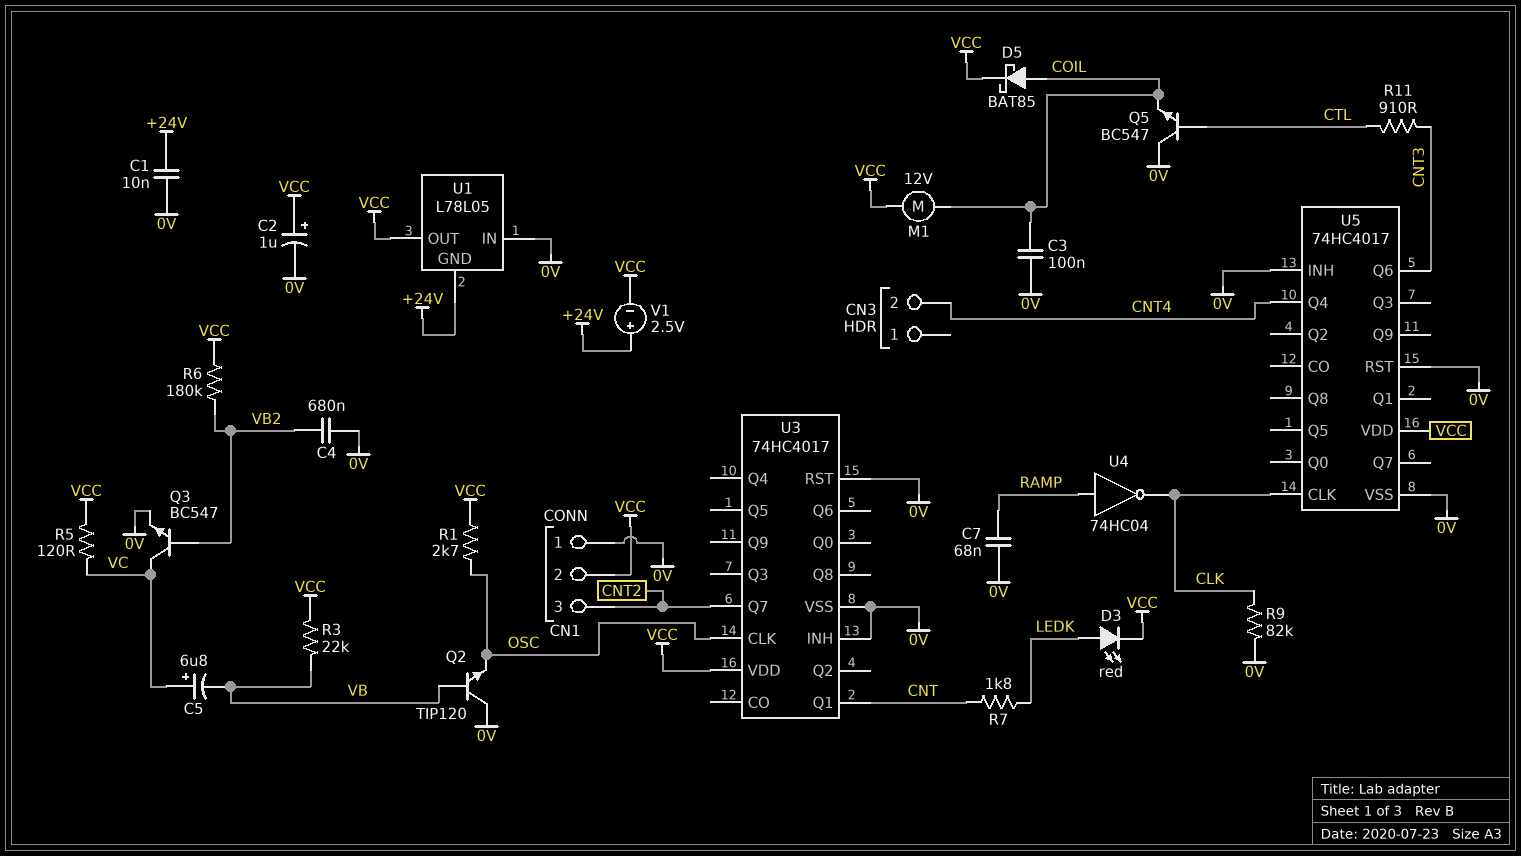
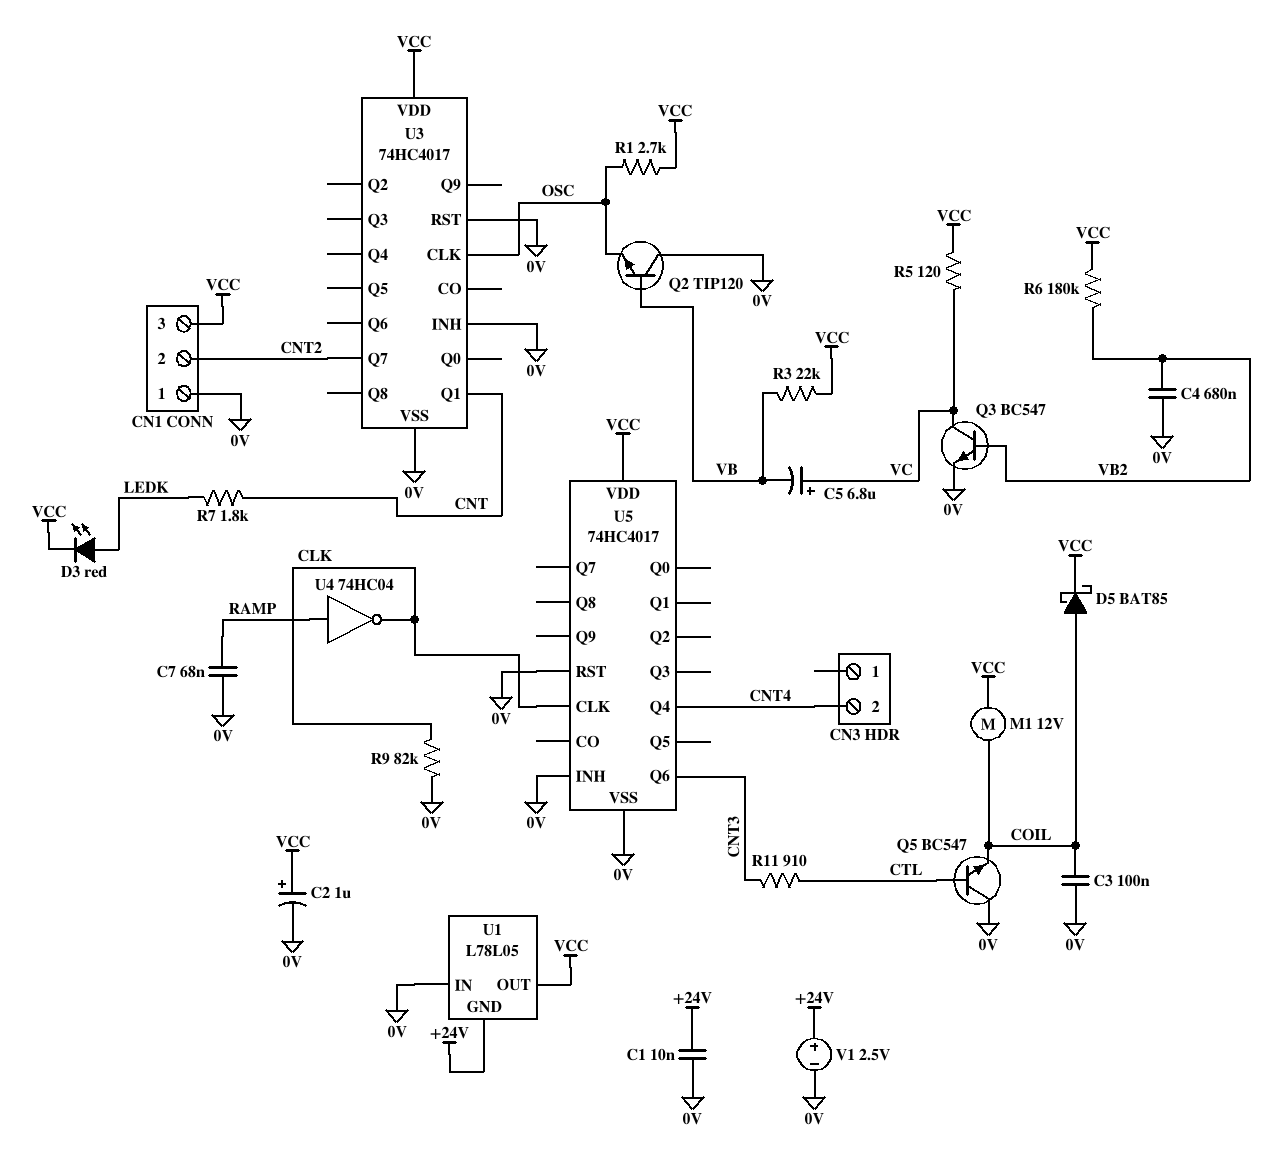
CN1 pin 2: VCC -> CNT2
CN1 pin 3: CNT2 -> VCC
V1: 2.5V (plus +24V, minus VCC) -> 2.5V (plus +24V, minus 0V)

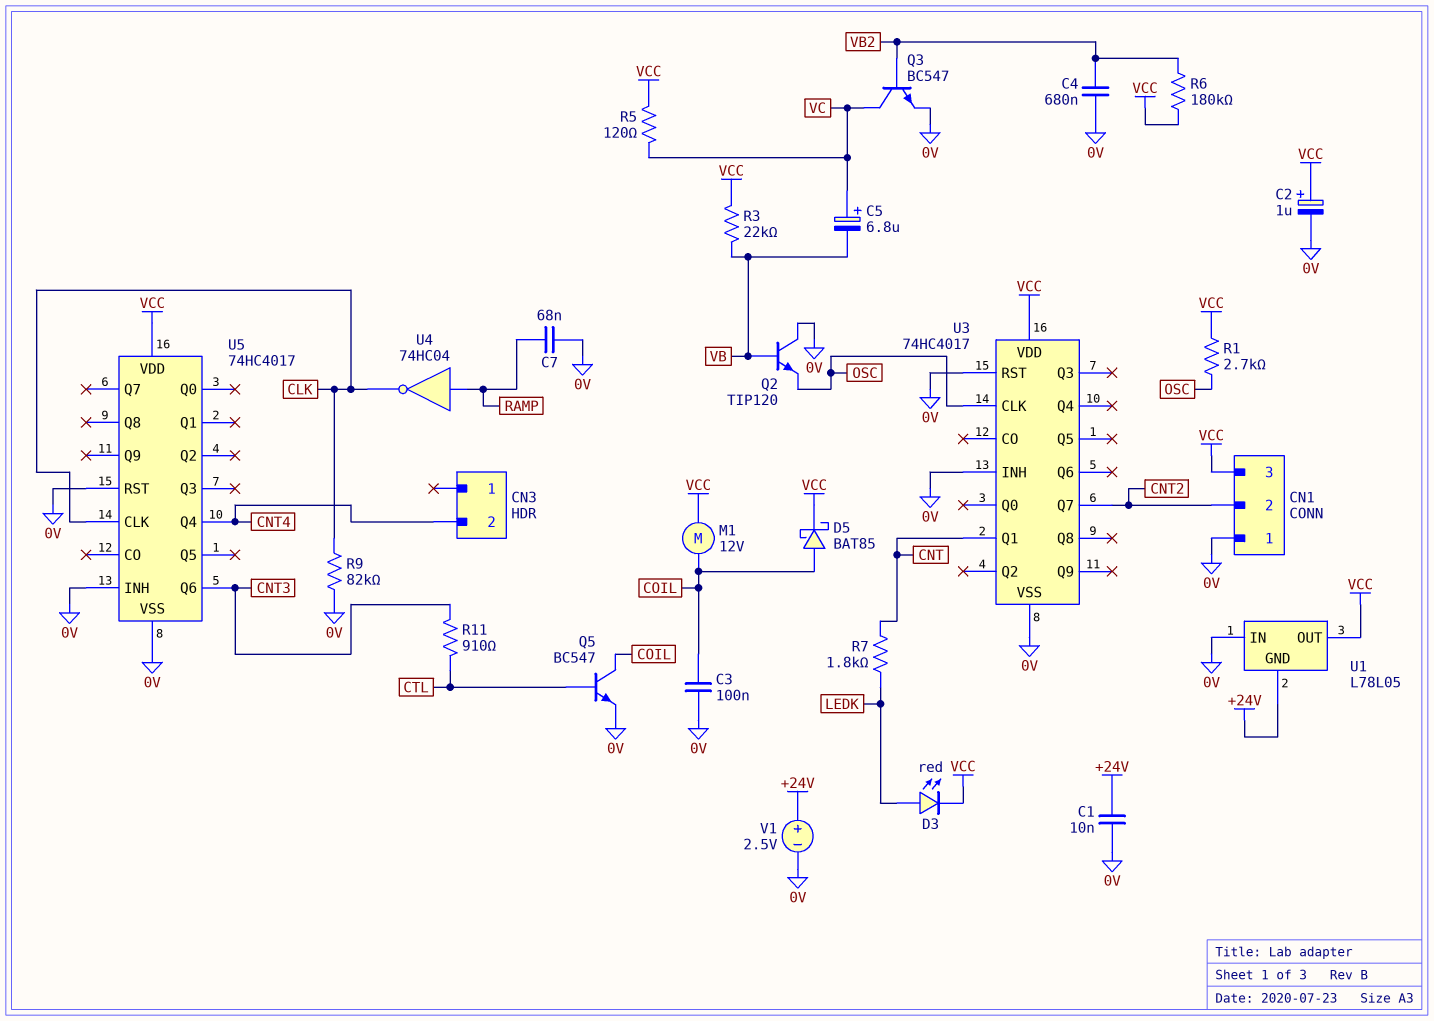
Q5: NPN BC547 (B CTL, C 0V, E COIL) -> NPN BC547 (B CTL, C COIL, E 0V)

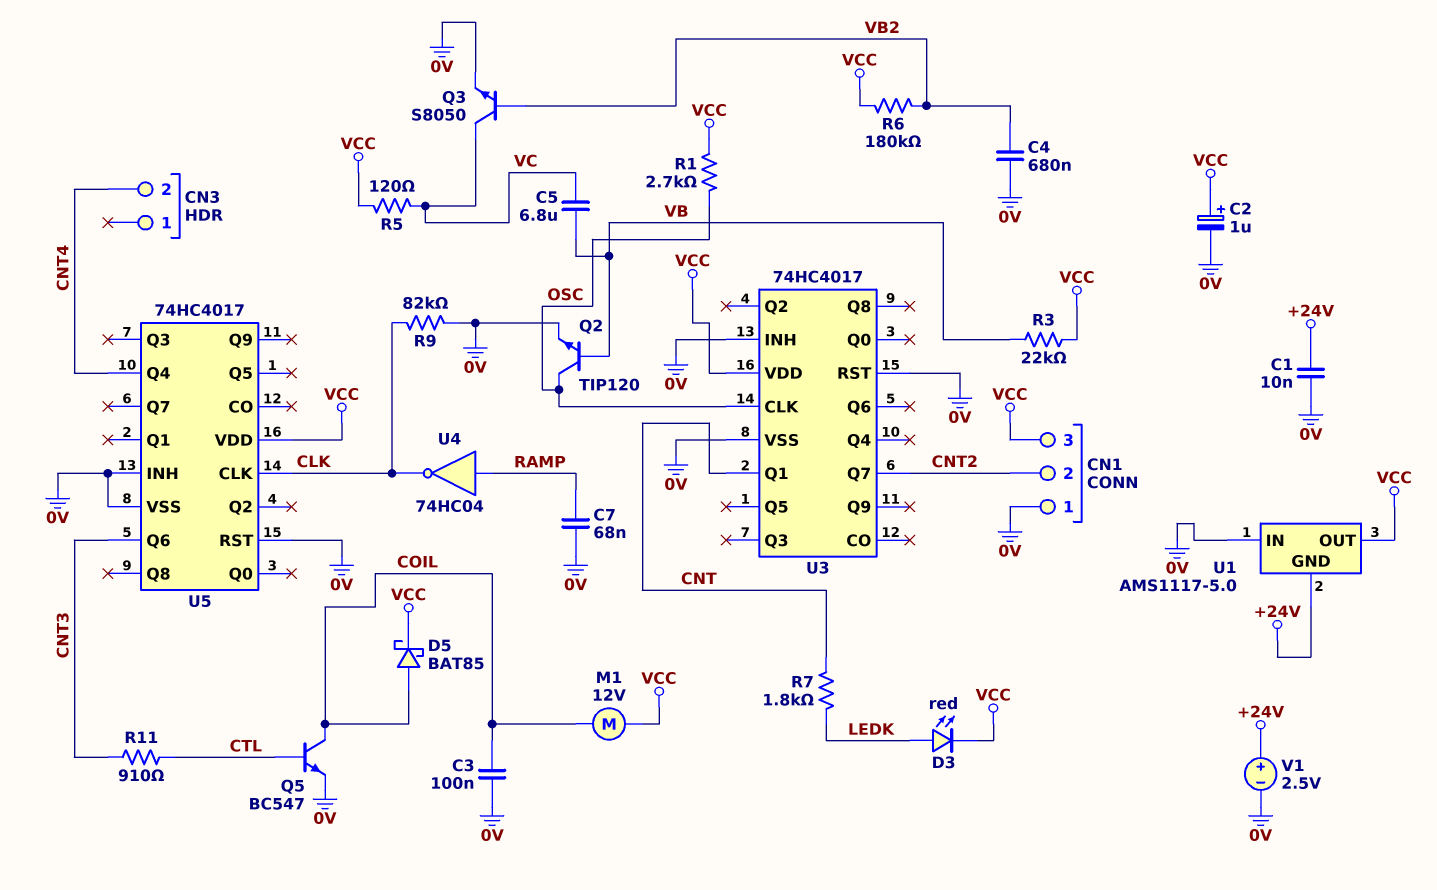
C5: 6.8uF (plus VC, minus VB) -> 6.8uF (VB, VC)
Q2: NPN TIP120 (B VB, C 0V, E OSC) -> NPN TIP120 (B VB, C OSC, E 0V)
Q3: NPN BC547 (B VB2, C VC, E 0V) -> NPN S8050 (B VB2, C VC, E 0V)
U1: L78L05 -> AMS1117-5.0

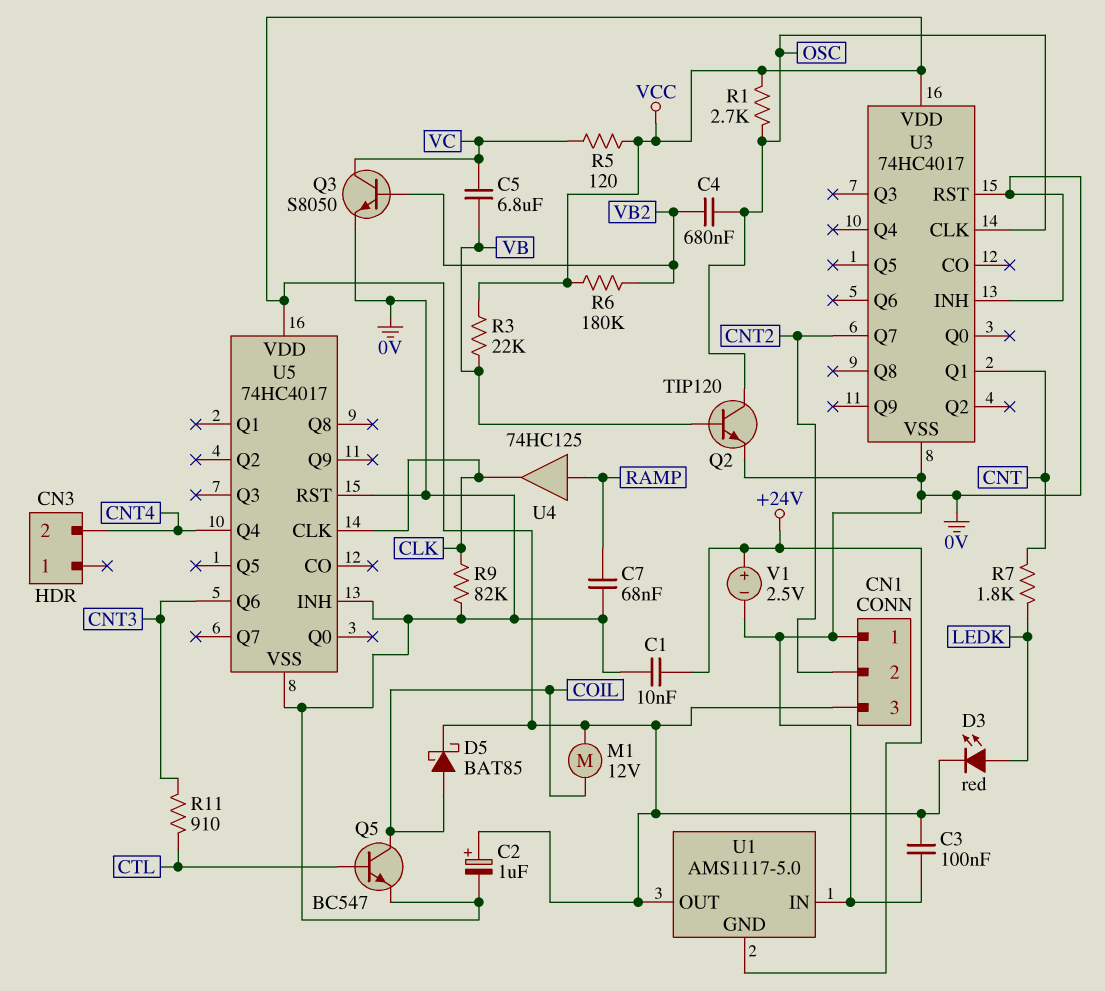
C3: 100nF (0V, COIL) -> 100nF (0V, VCC)
C4: 680nF (0V, VB2) -> 680nF (OSC, VB2)
U4: NOT 74HC04 (in RAMP, out CLK) -> buffer 74HC125 (in RAMP, out CLK)

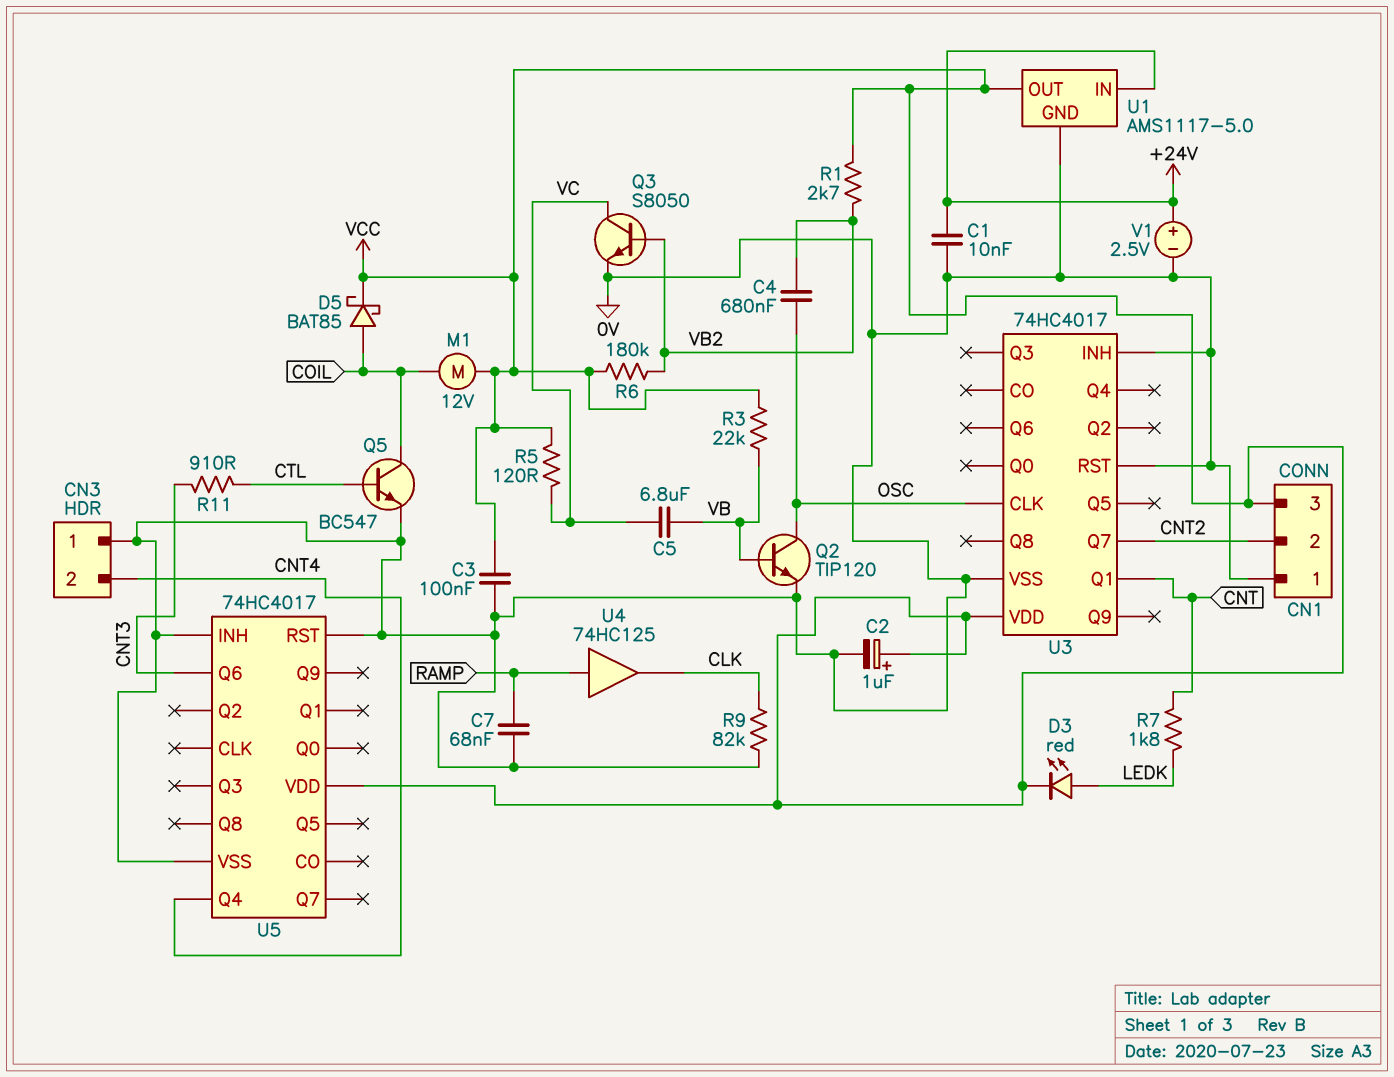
CN3 pin 1: none -> 0V
R1: 2.7k (OSC, VCC) -> 2.7k (VB2, VCC)
U1 pin GND: +24V -> 0V
U1 pin IN: 0V -> +24V
U5 pin CLK: CLK -> none

